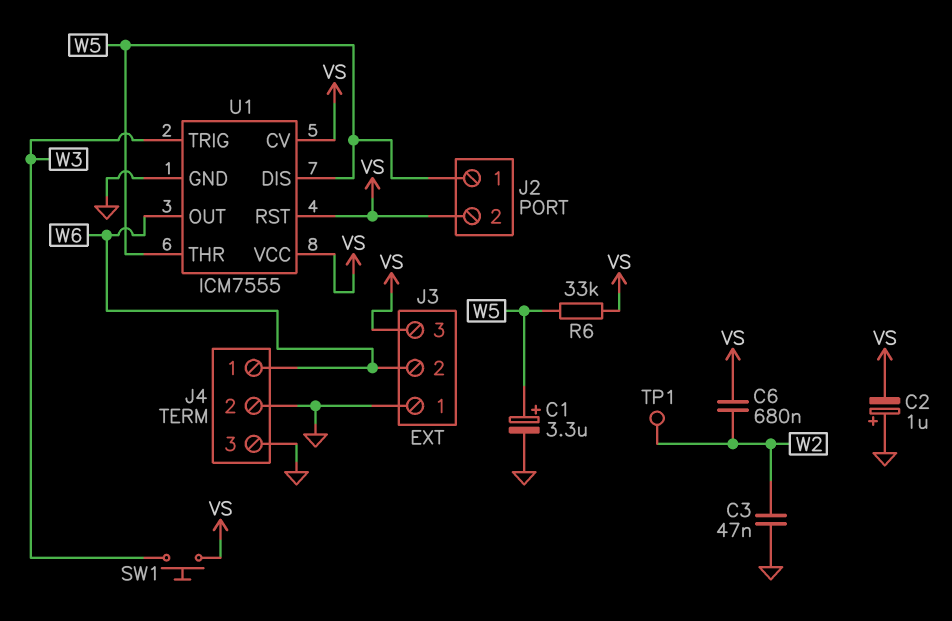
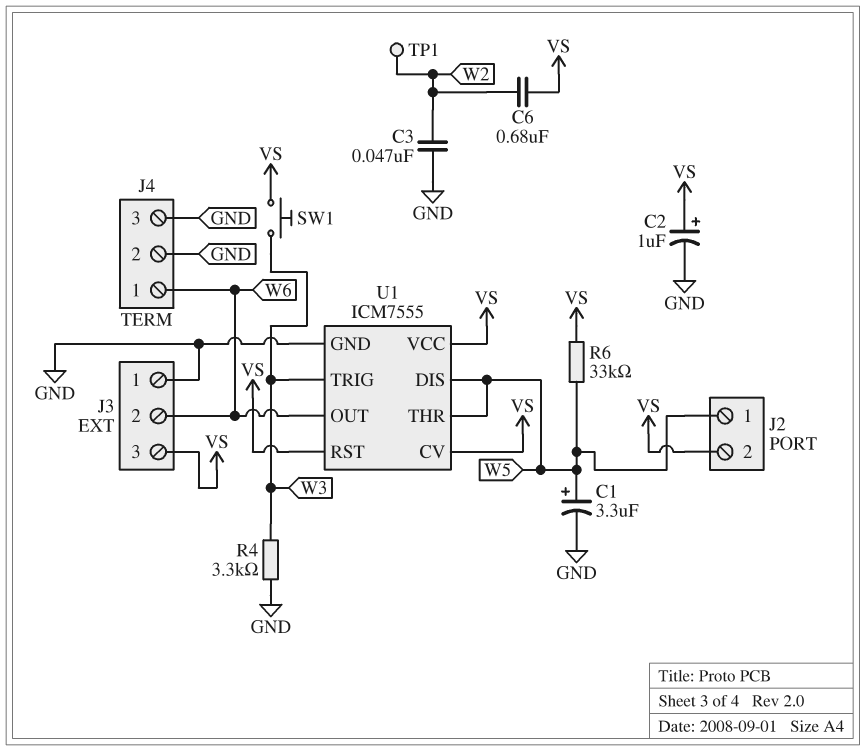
C2: 1uF (plus GND, minus VS) -> 1uF (plus VS, minus GND)
R4: none -> 3.3k (GND, W3)

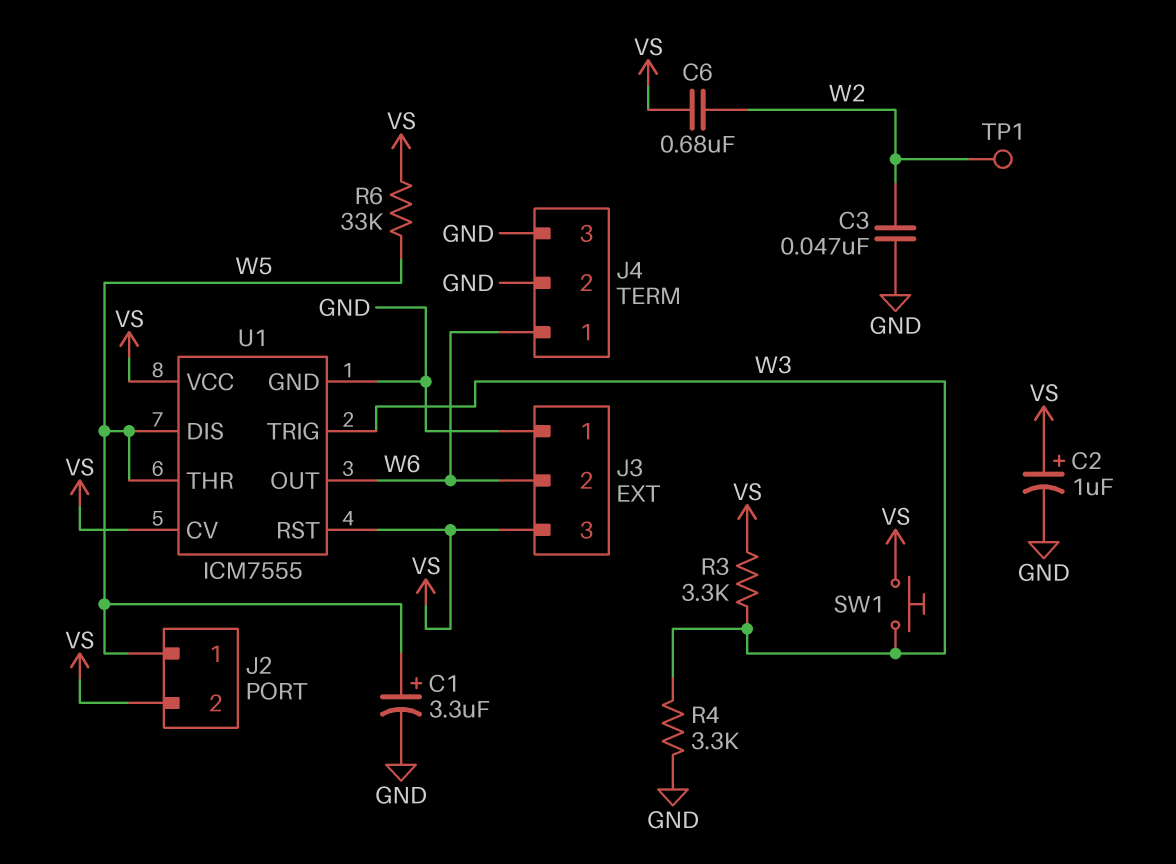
R3: none -> 3.3k (VS, W3)

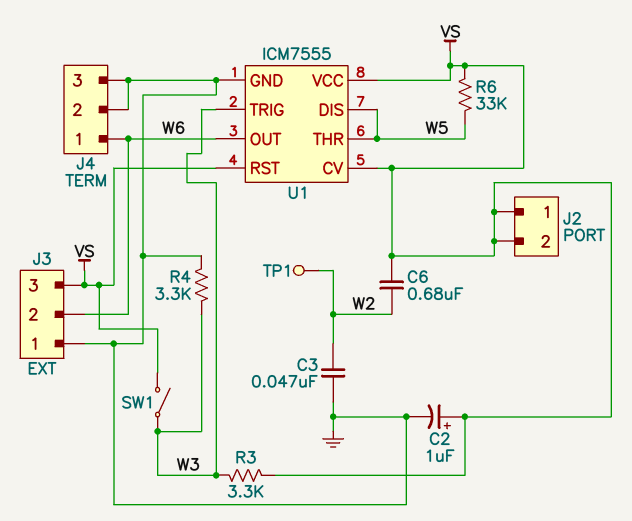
C1: 3.3uF (plus W5, minus GND) -> none
J2 pin 1: W5 -> VS
SW1: button (VS, W3) -> switch (VS, W3)

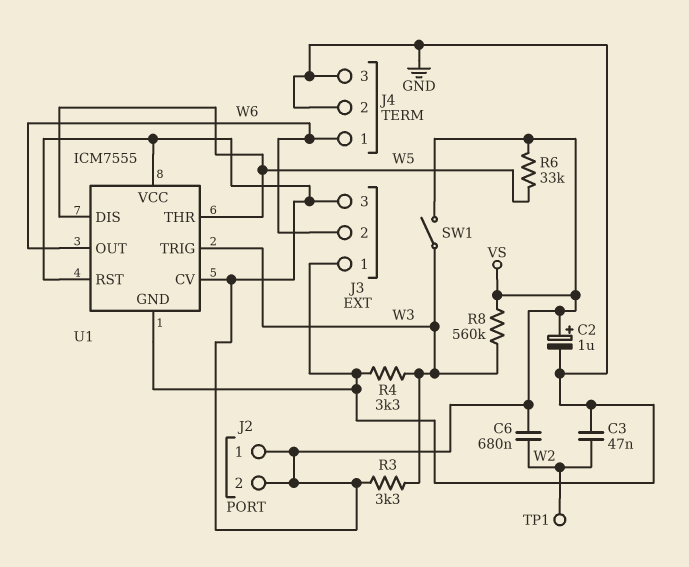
R8: none -> 560k (VS, W3)

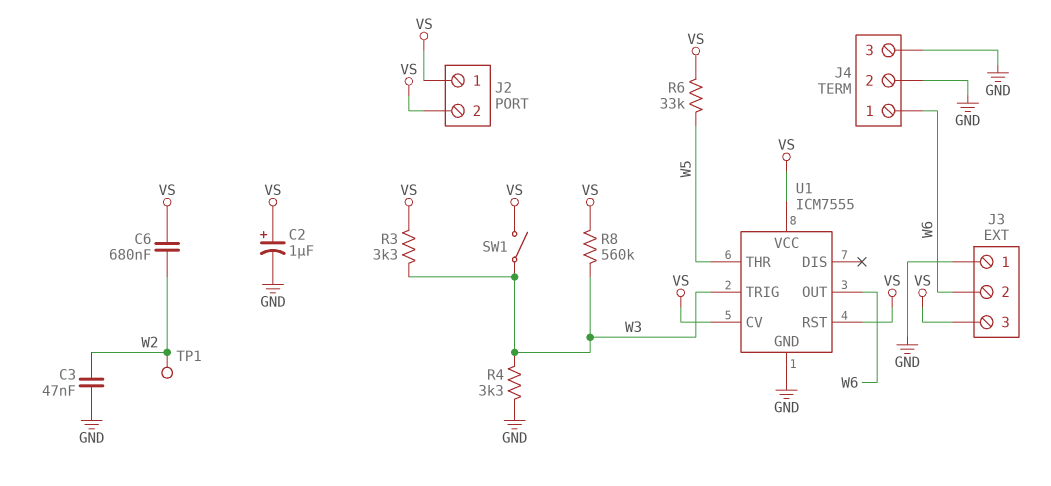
U1 pin DIS: W5 -> none

